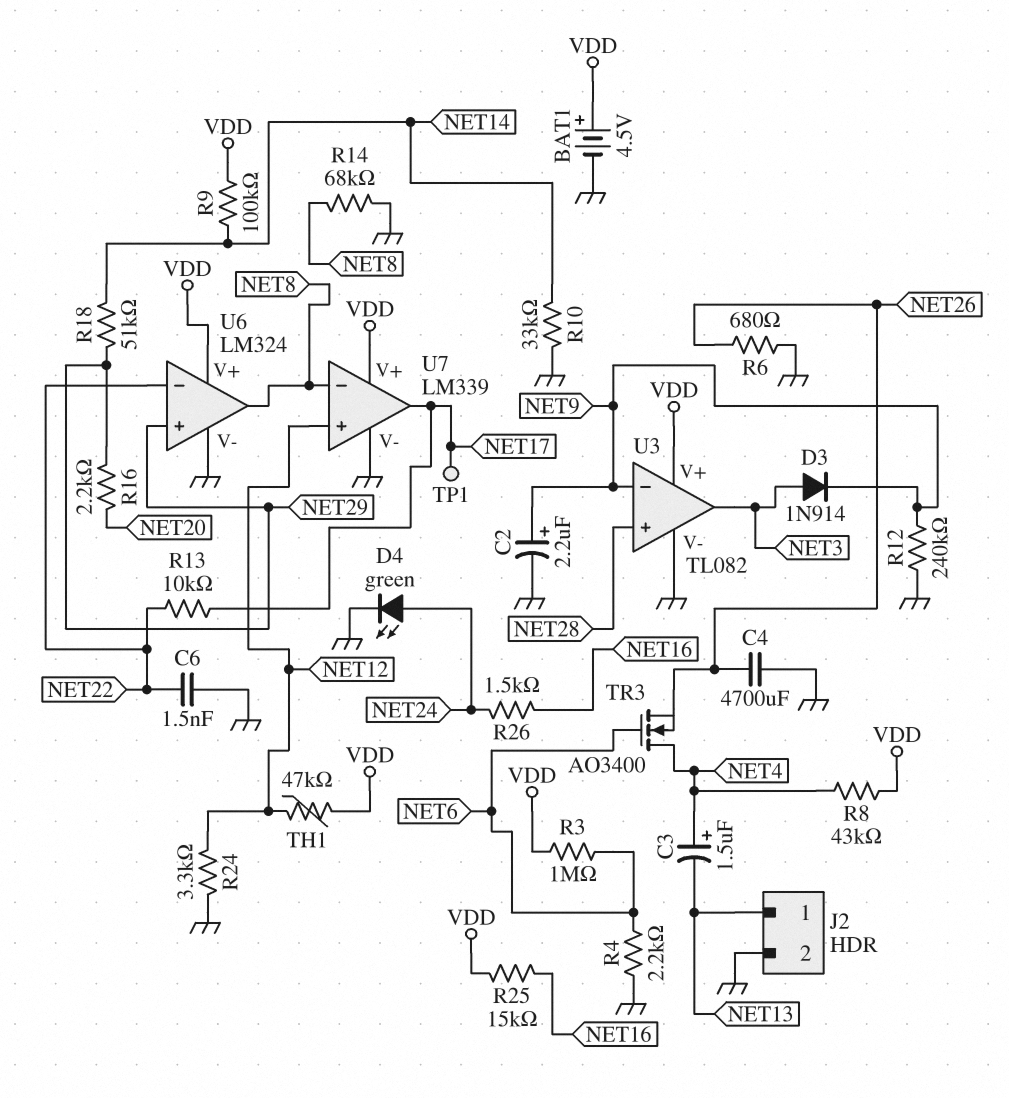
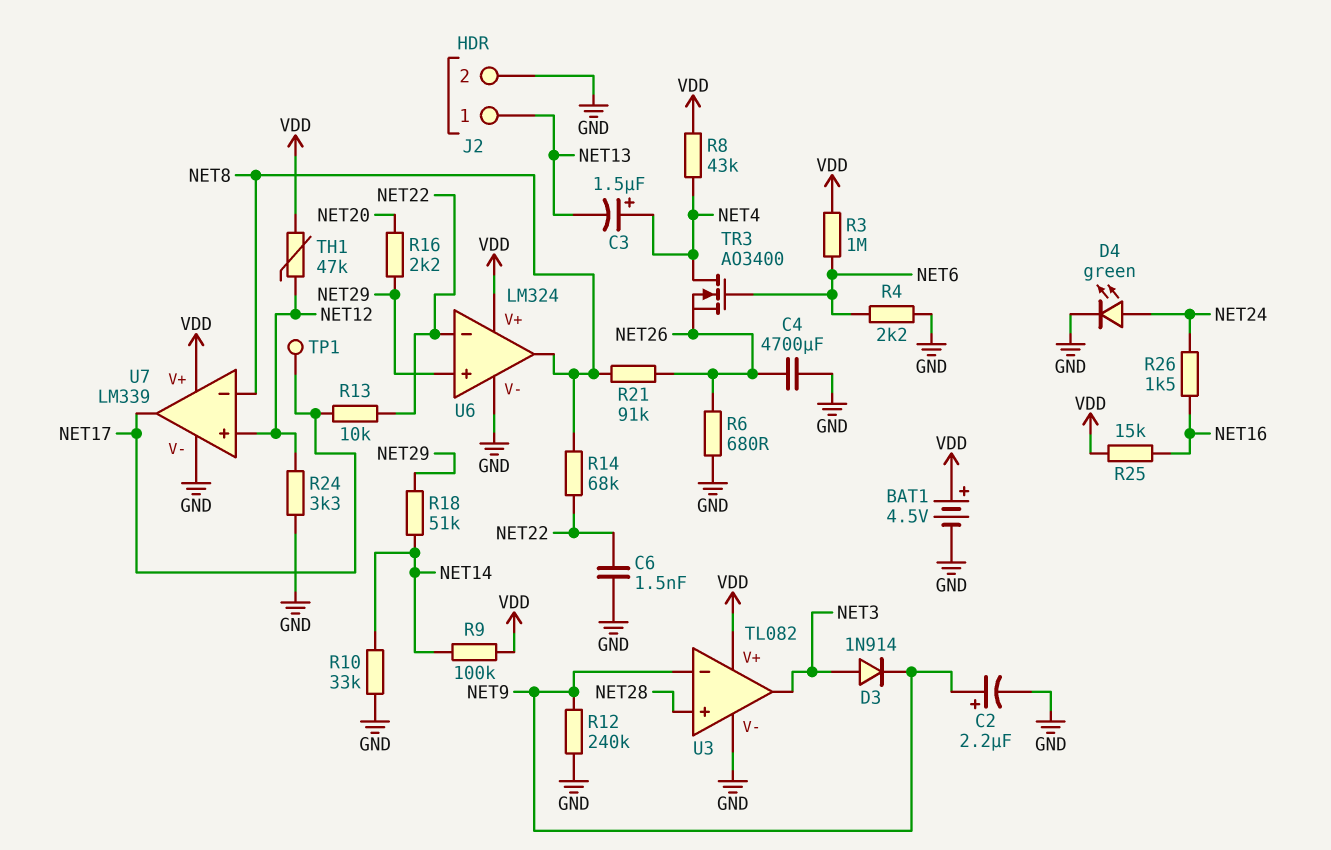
R14: 68k (GND, NET8) -> 68k (NET8, NET22)
R21: none -> 91k (NET8, NET26)

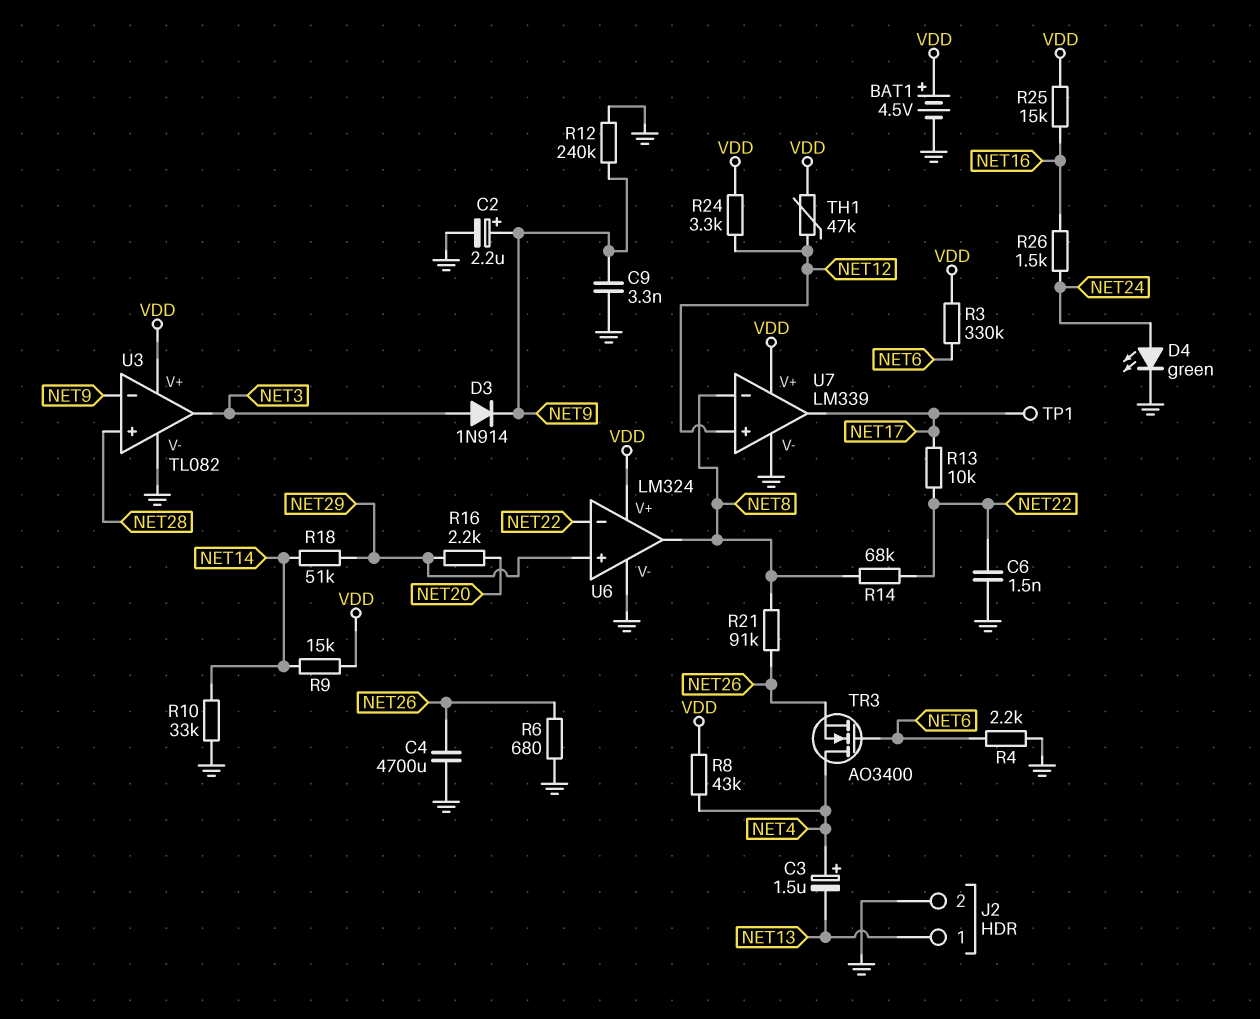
C9: none -> 3.3nF (GND, NET9)
R3: 1M (NET6, VDD) -> 330k (NET6, VDD)
R9: 100k (NET14, VDD) -> 15k (NET14, VDD)
R24: 3.3k (GND, NET12) -> 3.3k (NET12, VDD)

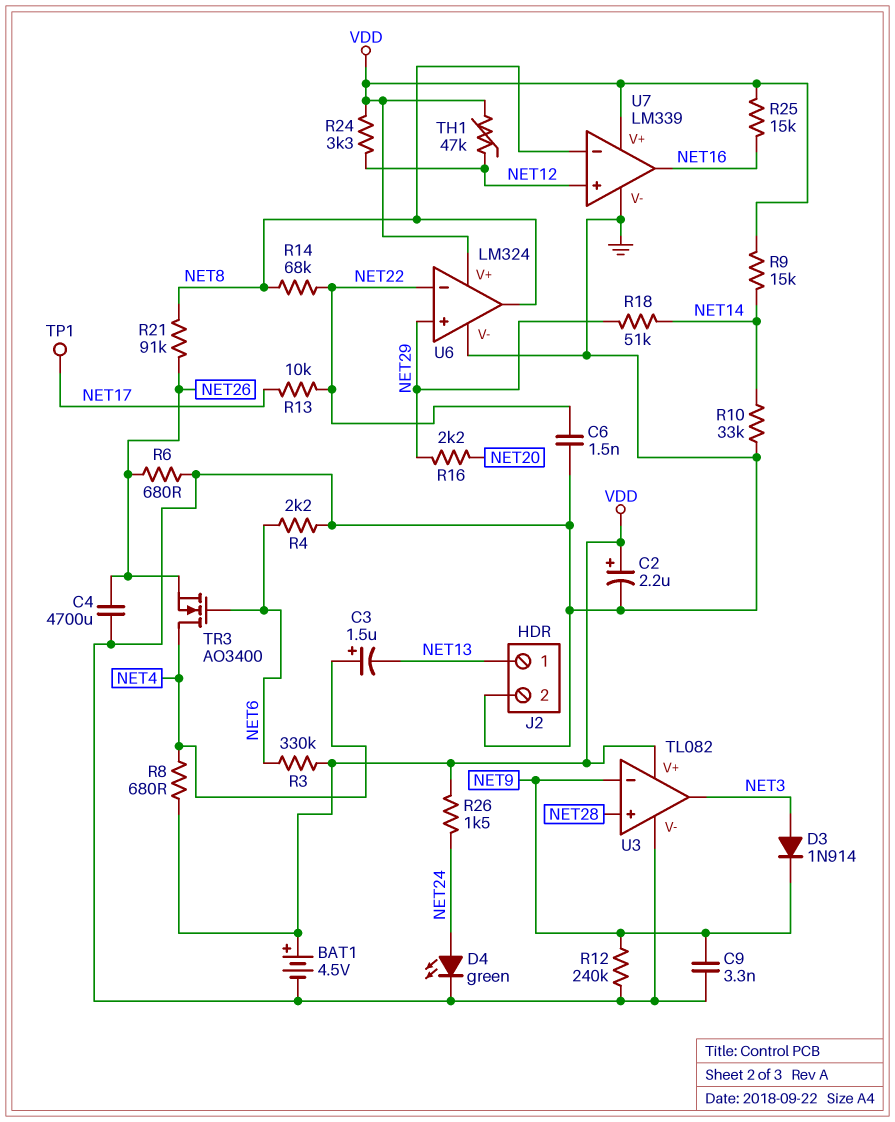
C2: 2.2uF (plus NET9, minus GND) -> 2.2uF (plus VDD, minus GND)
R8: 43k (NET4, VDD) -> 680 (NET4, VDD)
R26: 1.5k (NET16, NET24) -> 1.5k (NET24, VDD)
U7 pin out: NET17 -> NET16

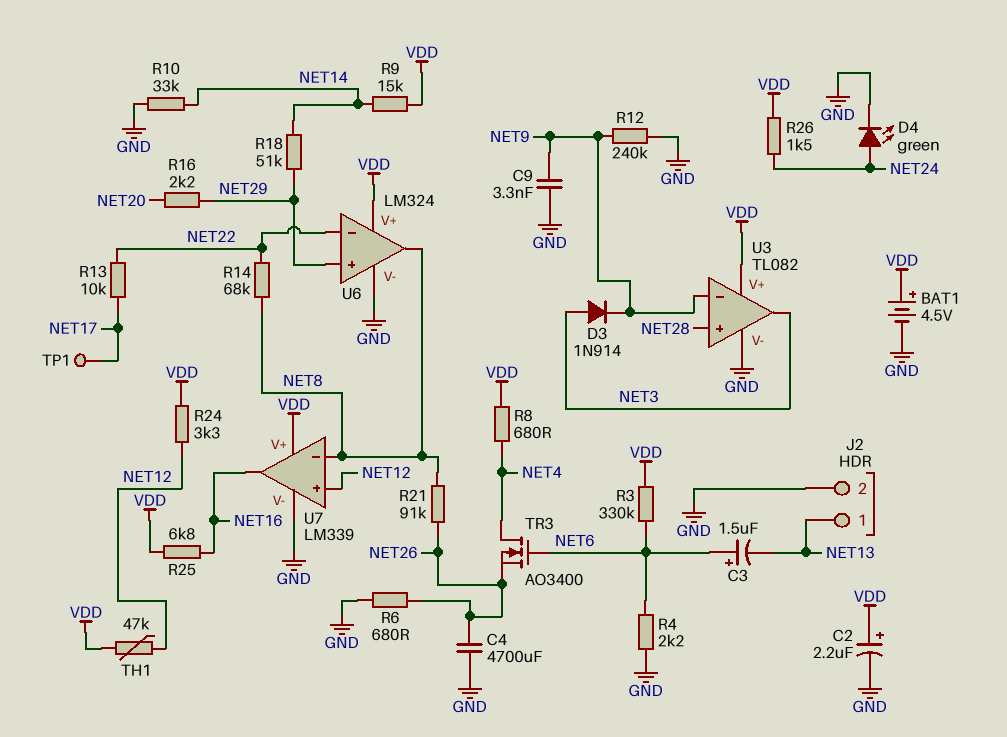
C3: 1.5uF (plus NET4, minus NET13) -> 1.5uF (plus NET6, minus NET13)
C6: 1.5nF (GND, NET22) -> none
R25: 15k (NET16, VDD) -> 6.8k (NET16, VDD)

